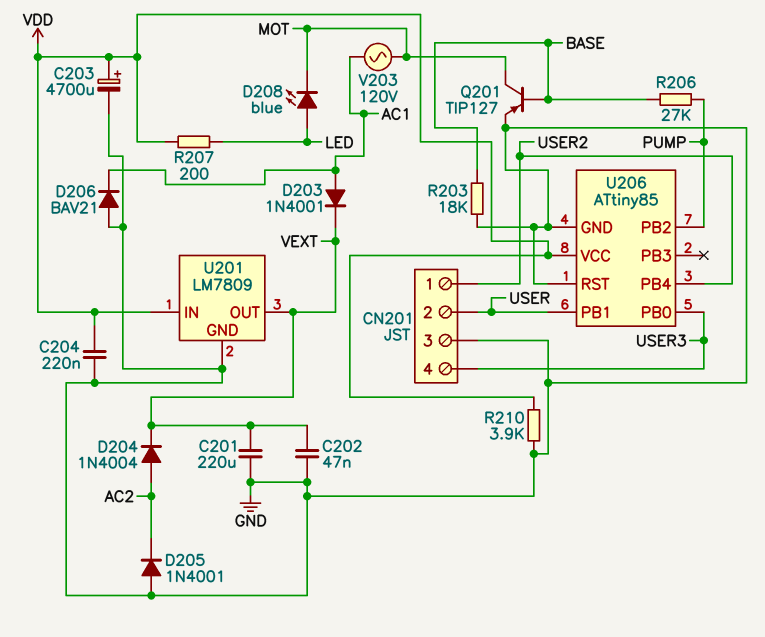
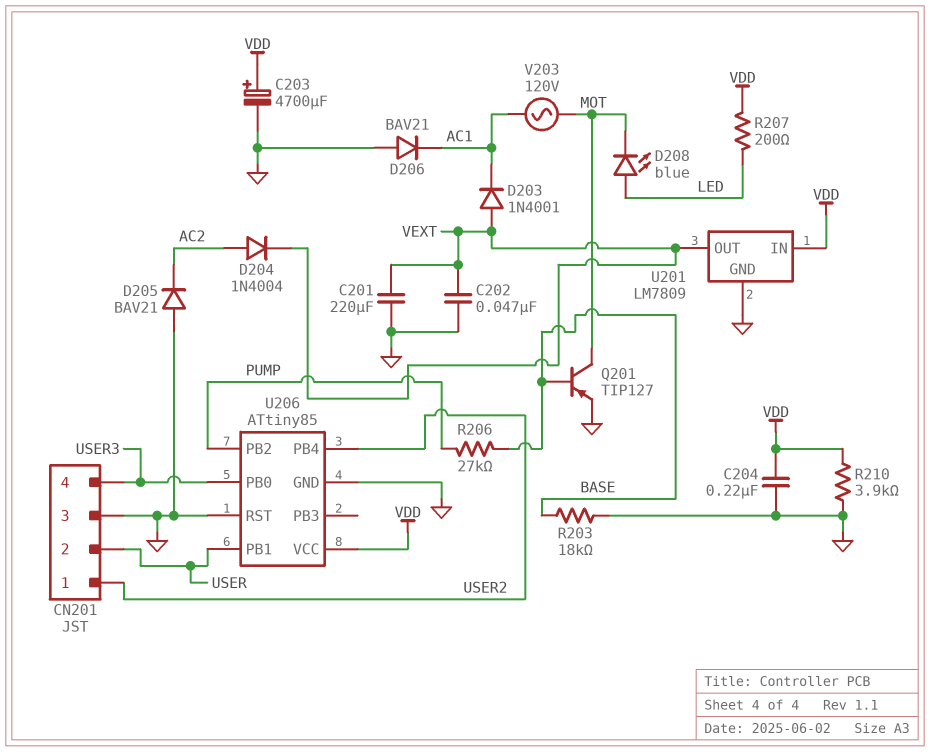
D203: diode 1N4001 (A AC1, K VEXT) -> diode 1N4001 (A VEXT, K AC1)
D205: diode 1N4001 (A GND, K AC2) -> diode BAV21 (A GND, K AC2)

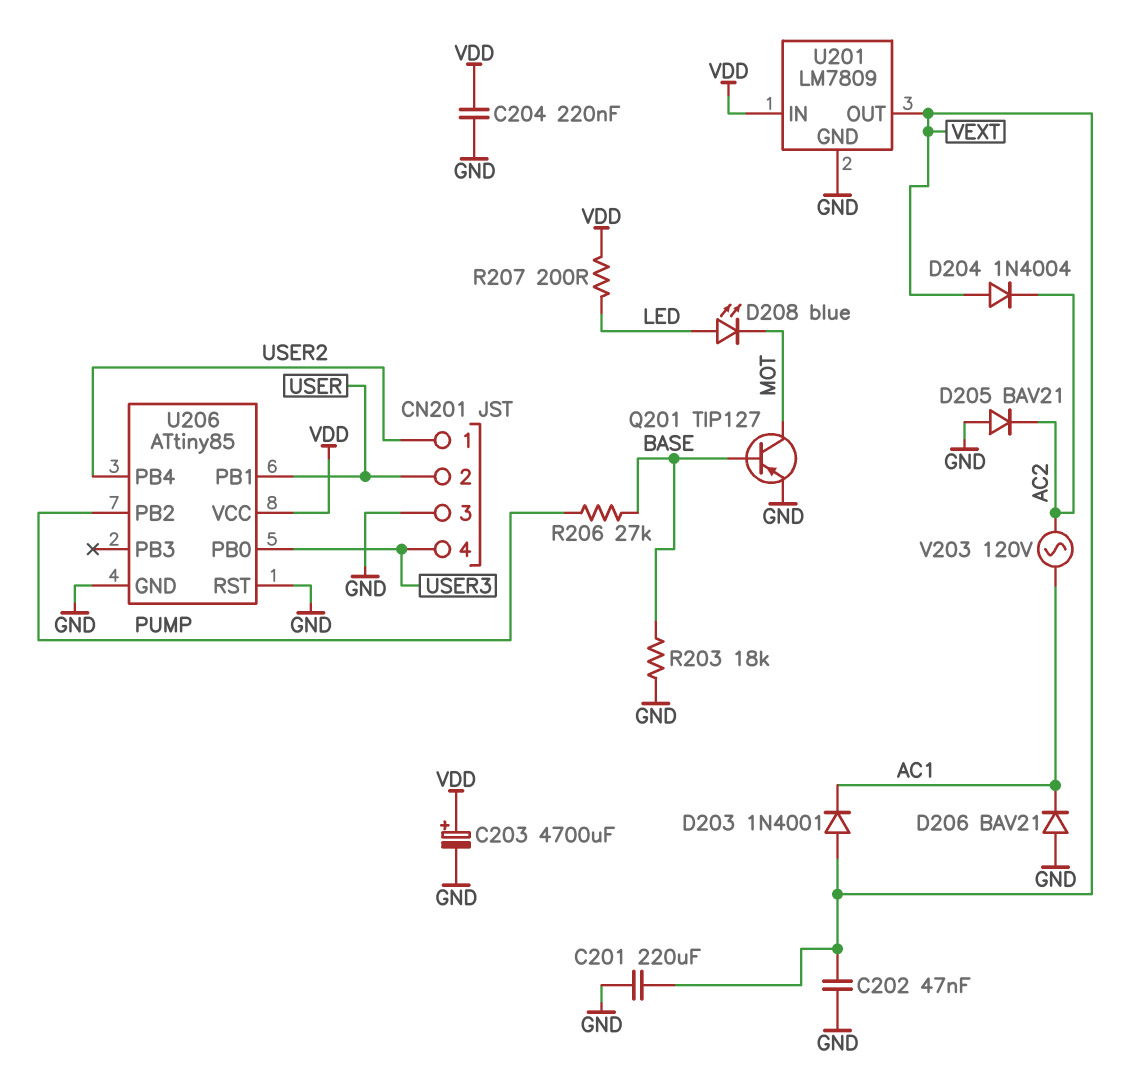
D204: diode 1N4004 (A AC2, K VEXT) -> diode 1N4004 (A VEXT, K AC2)
R210: 3.9k (GND, VDD) -> none
V203: AC 120V (AC1, MOT) -> AC 120V (AC1, AC2)

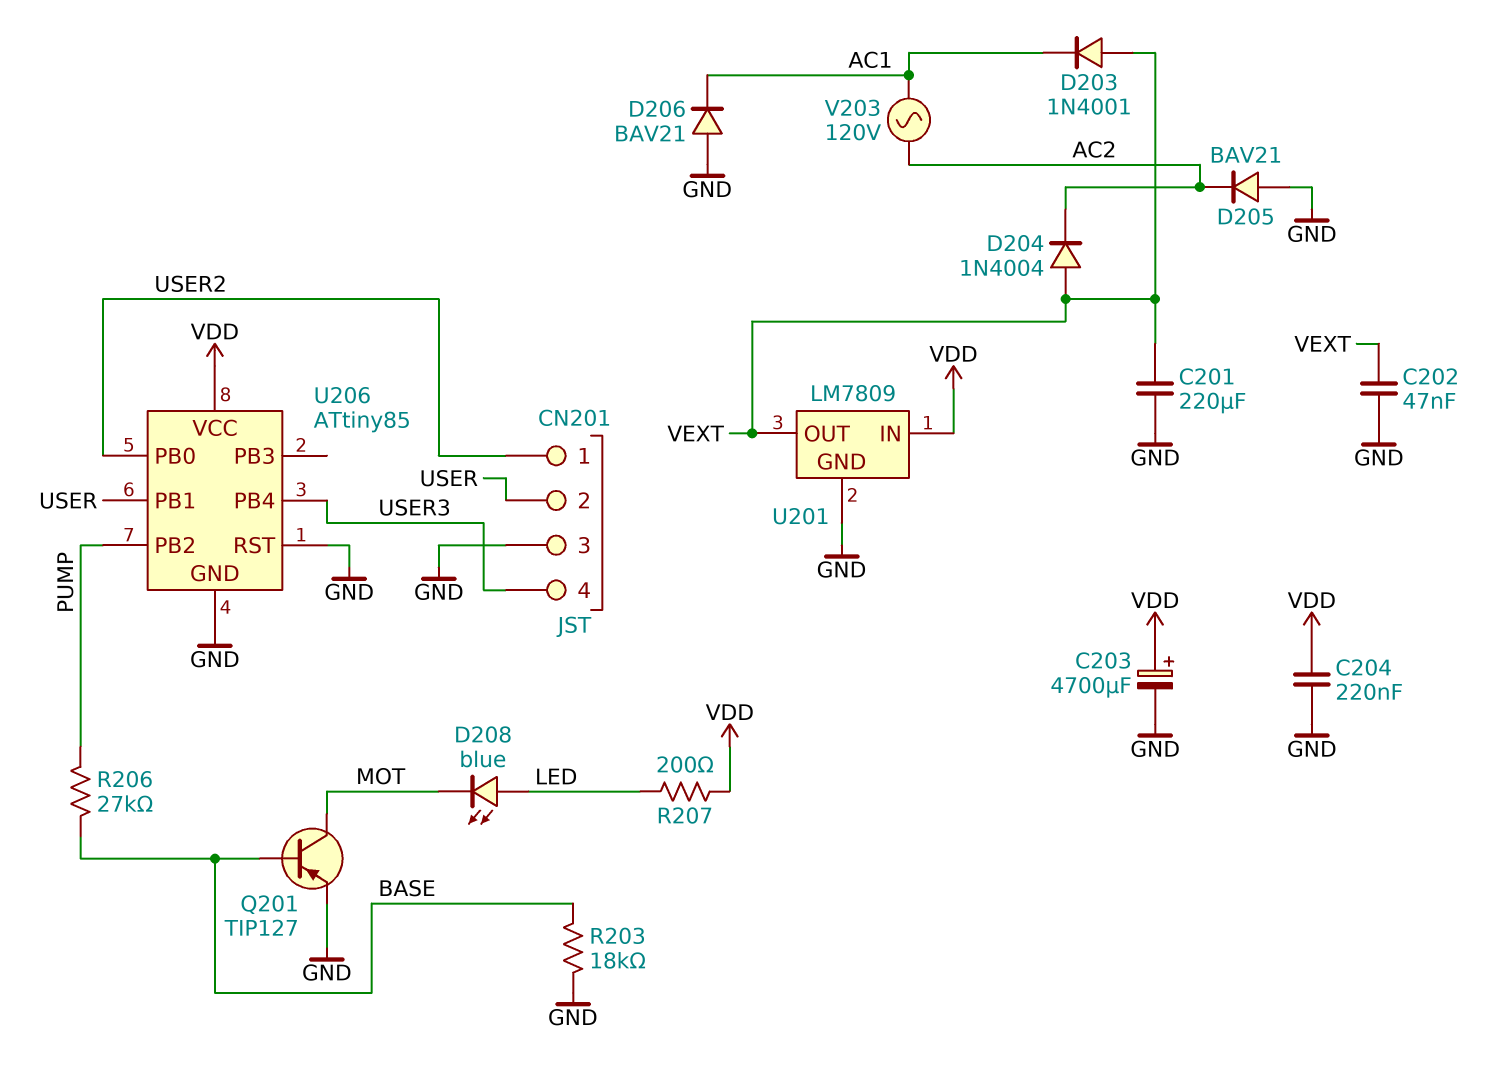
U206 pin PB0: USER3 -> USER2
U206 pin PB4: USER2 -> USER3

